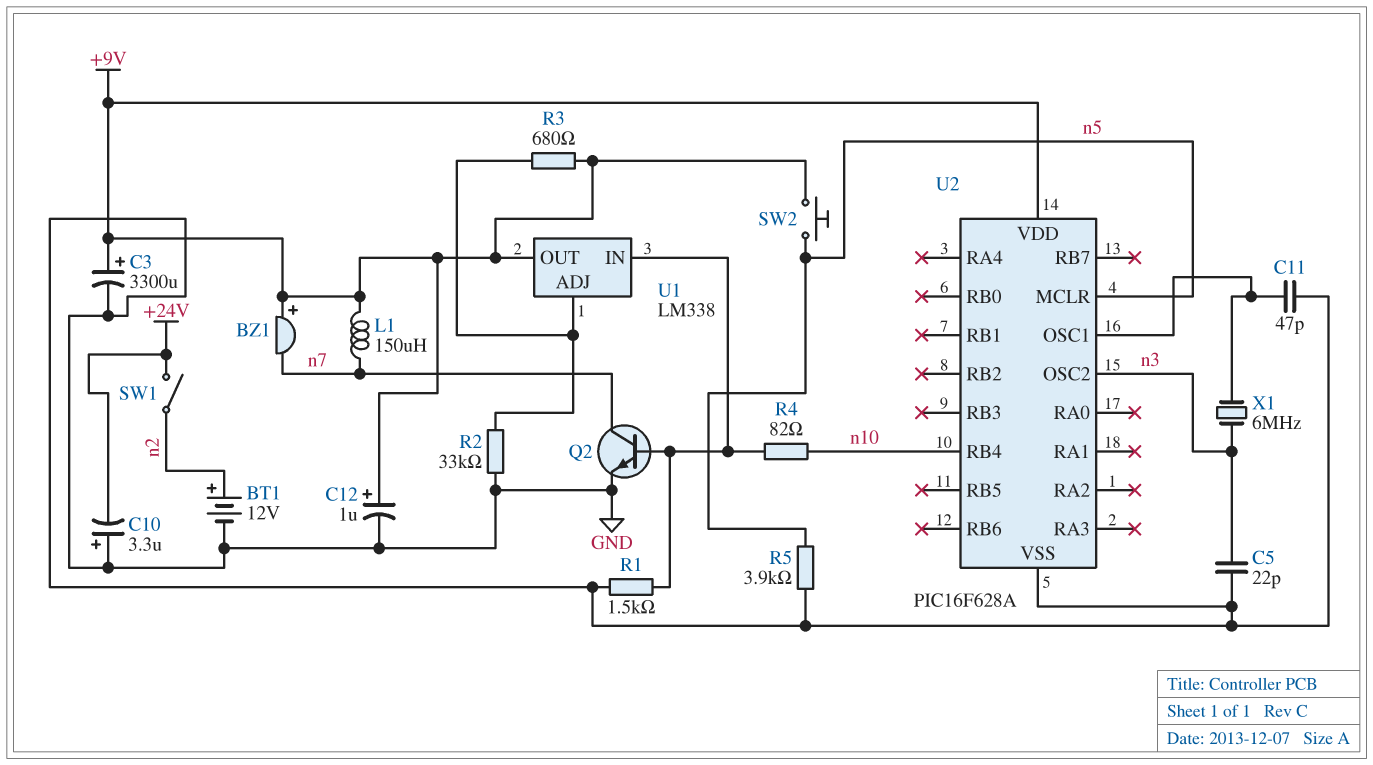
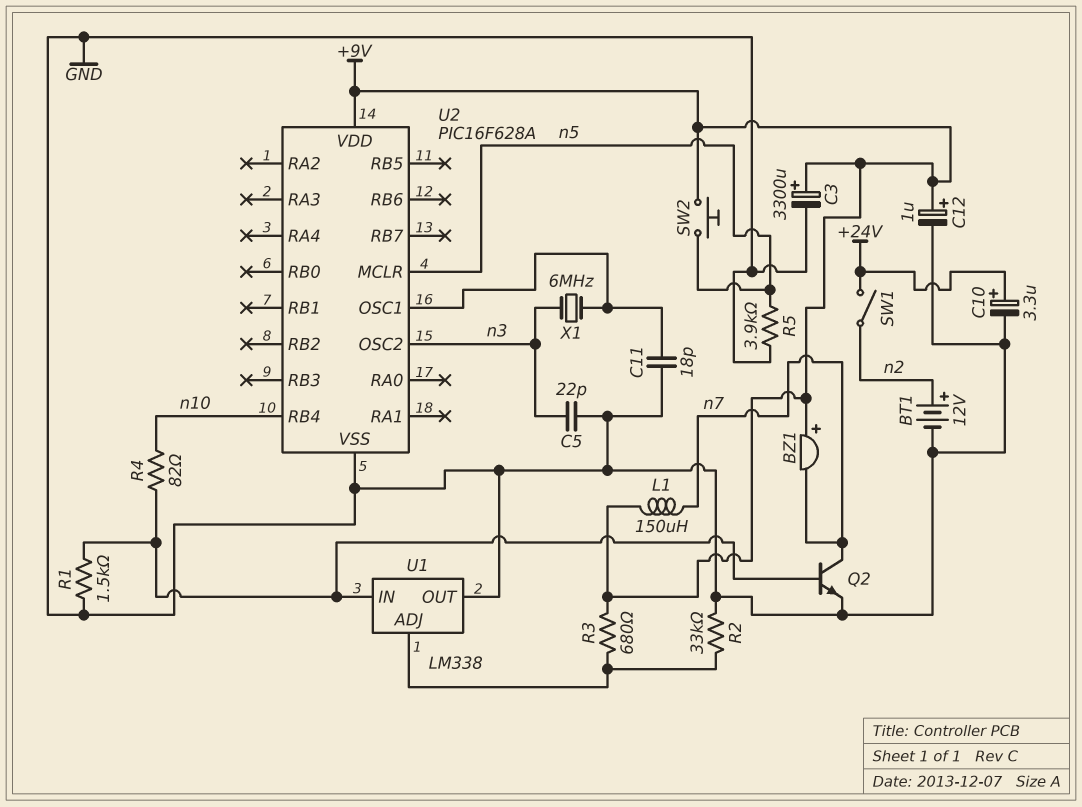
C10: 3.3uF (plus GND, minus +24V) -> 3.3uF (plus +24V, minus GND)
C11: 47pF (GND, U2/OSC1) -> 18pF (GND, U2/OSC1)
U1 pin OUT: +9V -> GND

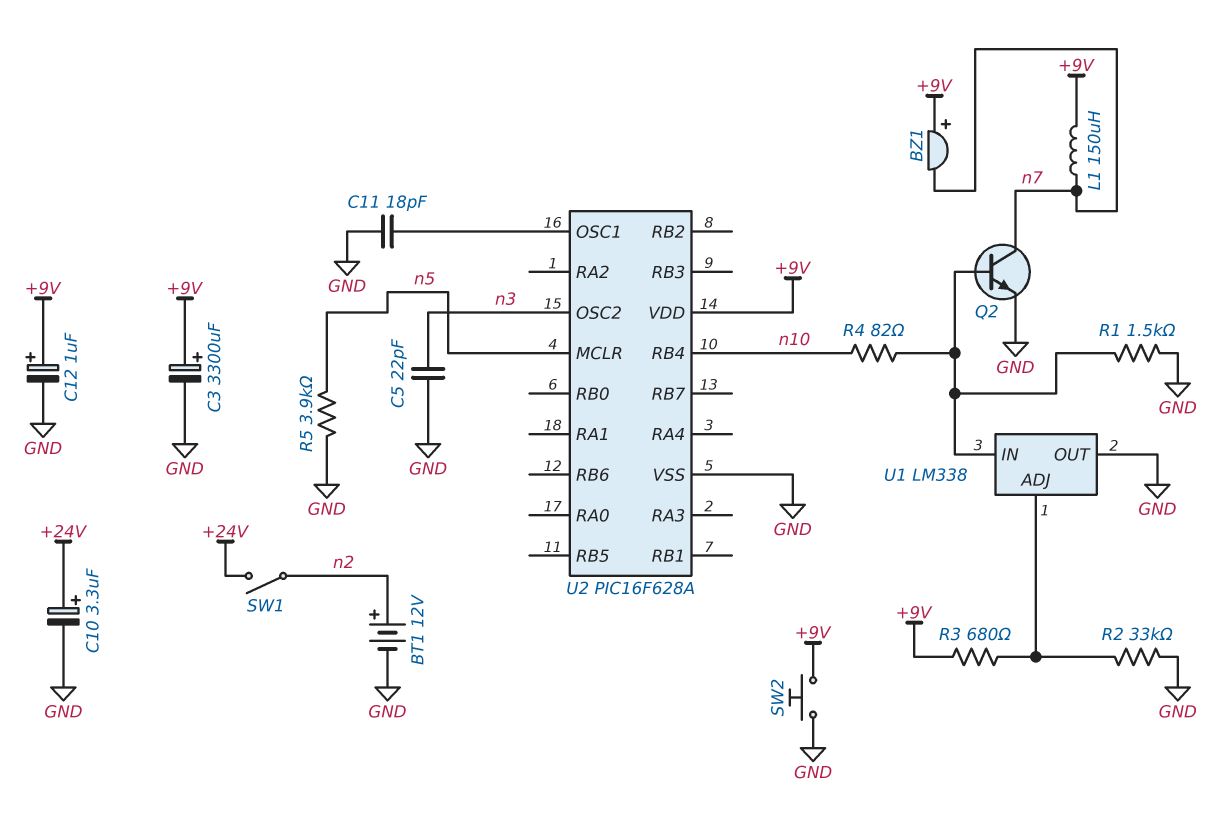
SW2: button (+9V, n5) -> button (+9V, GND)
X1: 6MHz (U2/OSC1, n3) -> none

